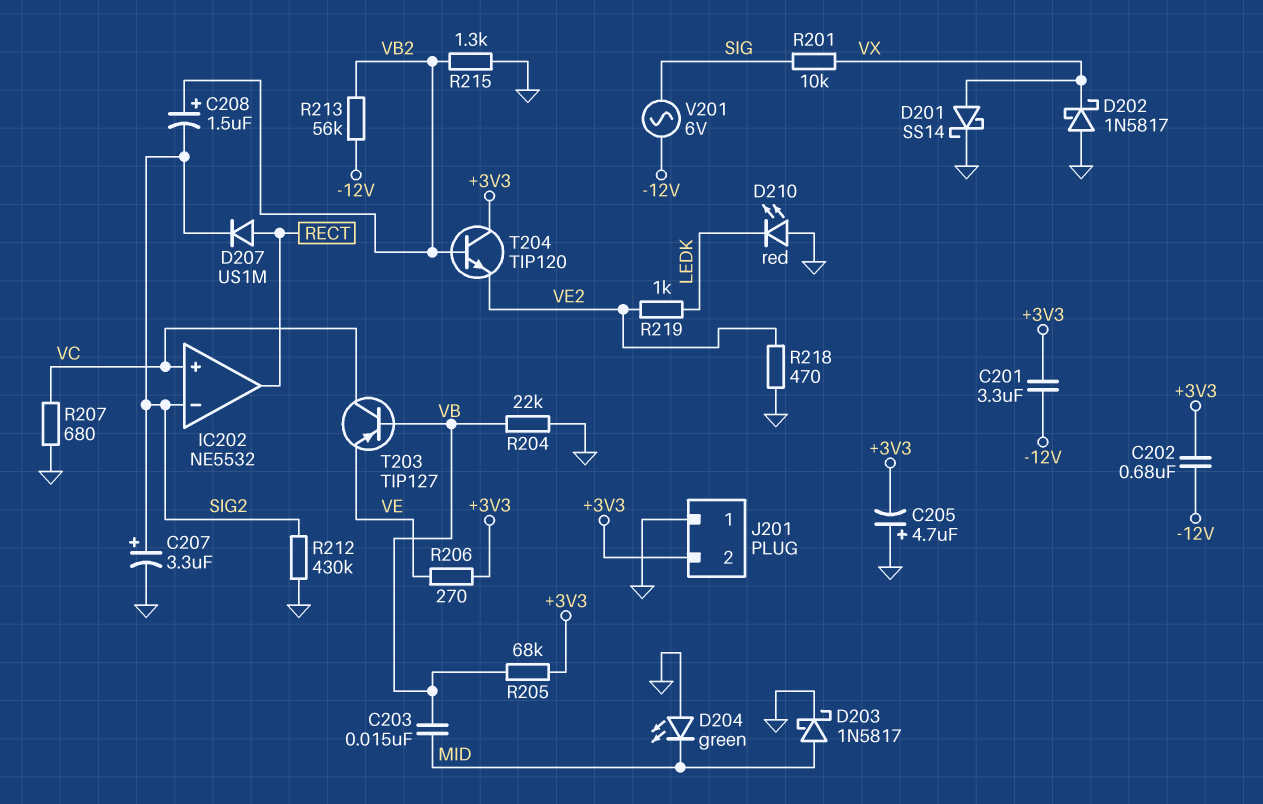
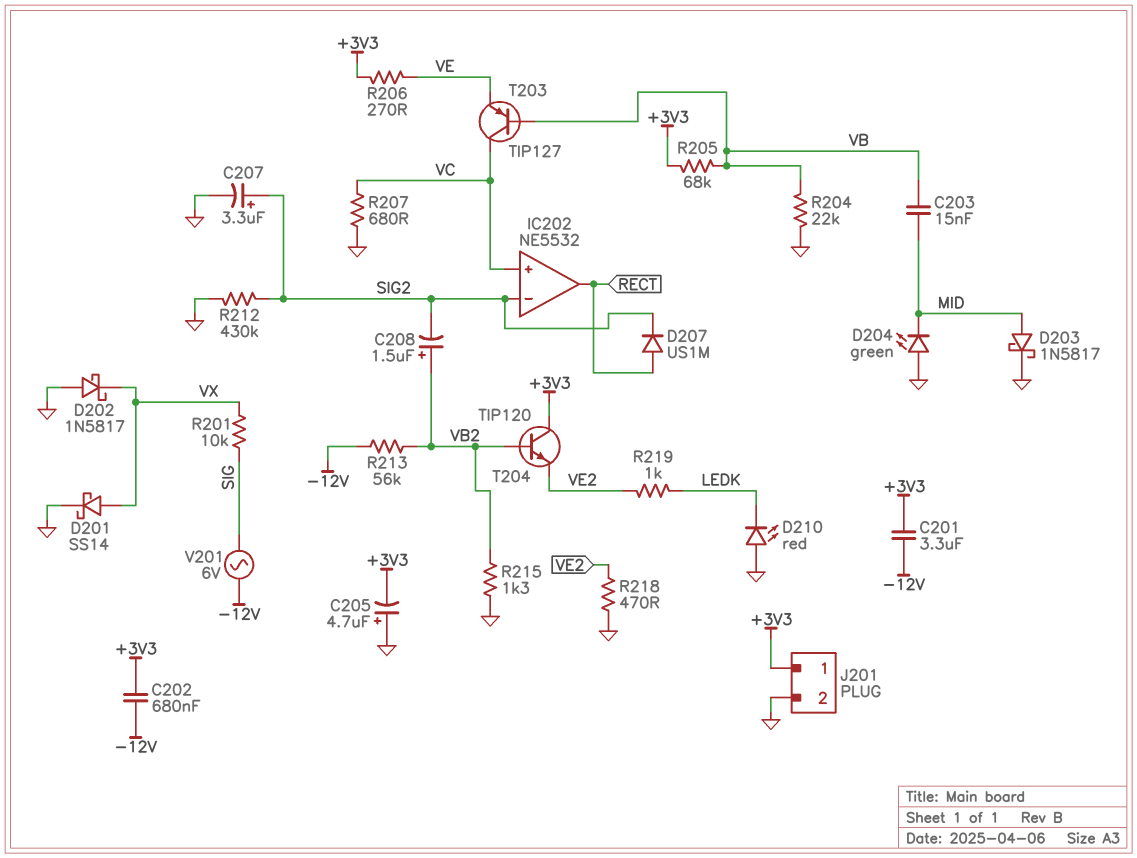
J201 pin 1: GND -> +3V3
J201 pin 2: +3V3 -> GND

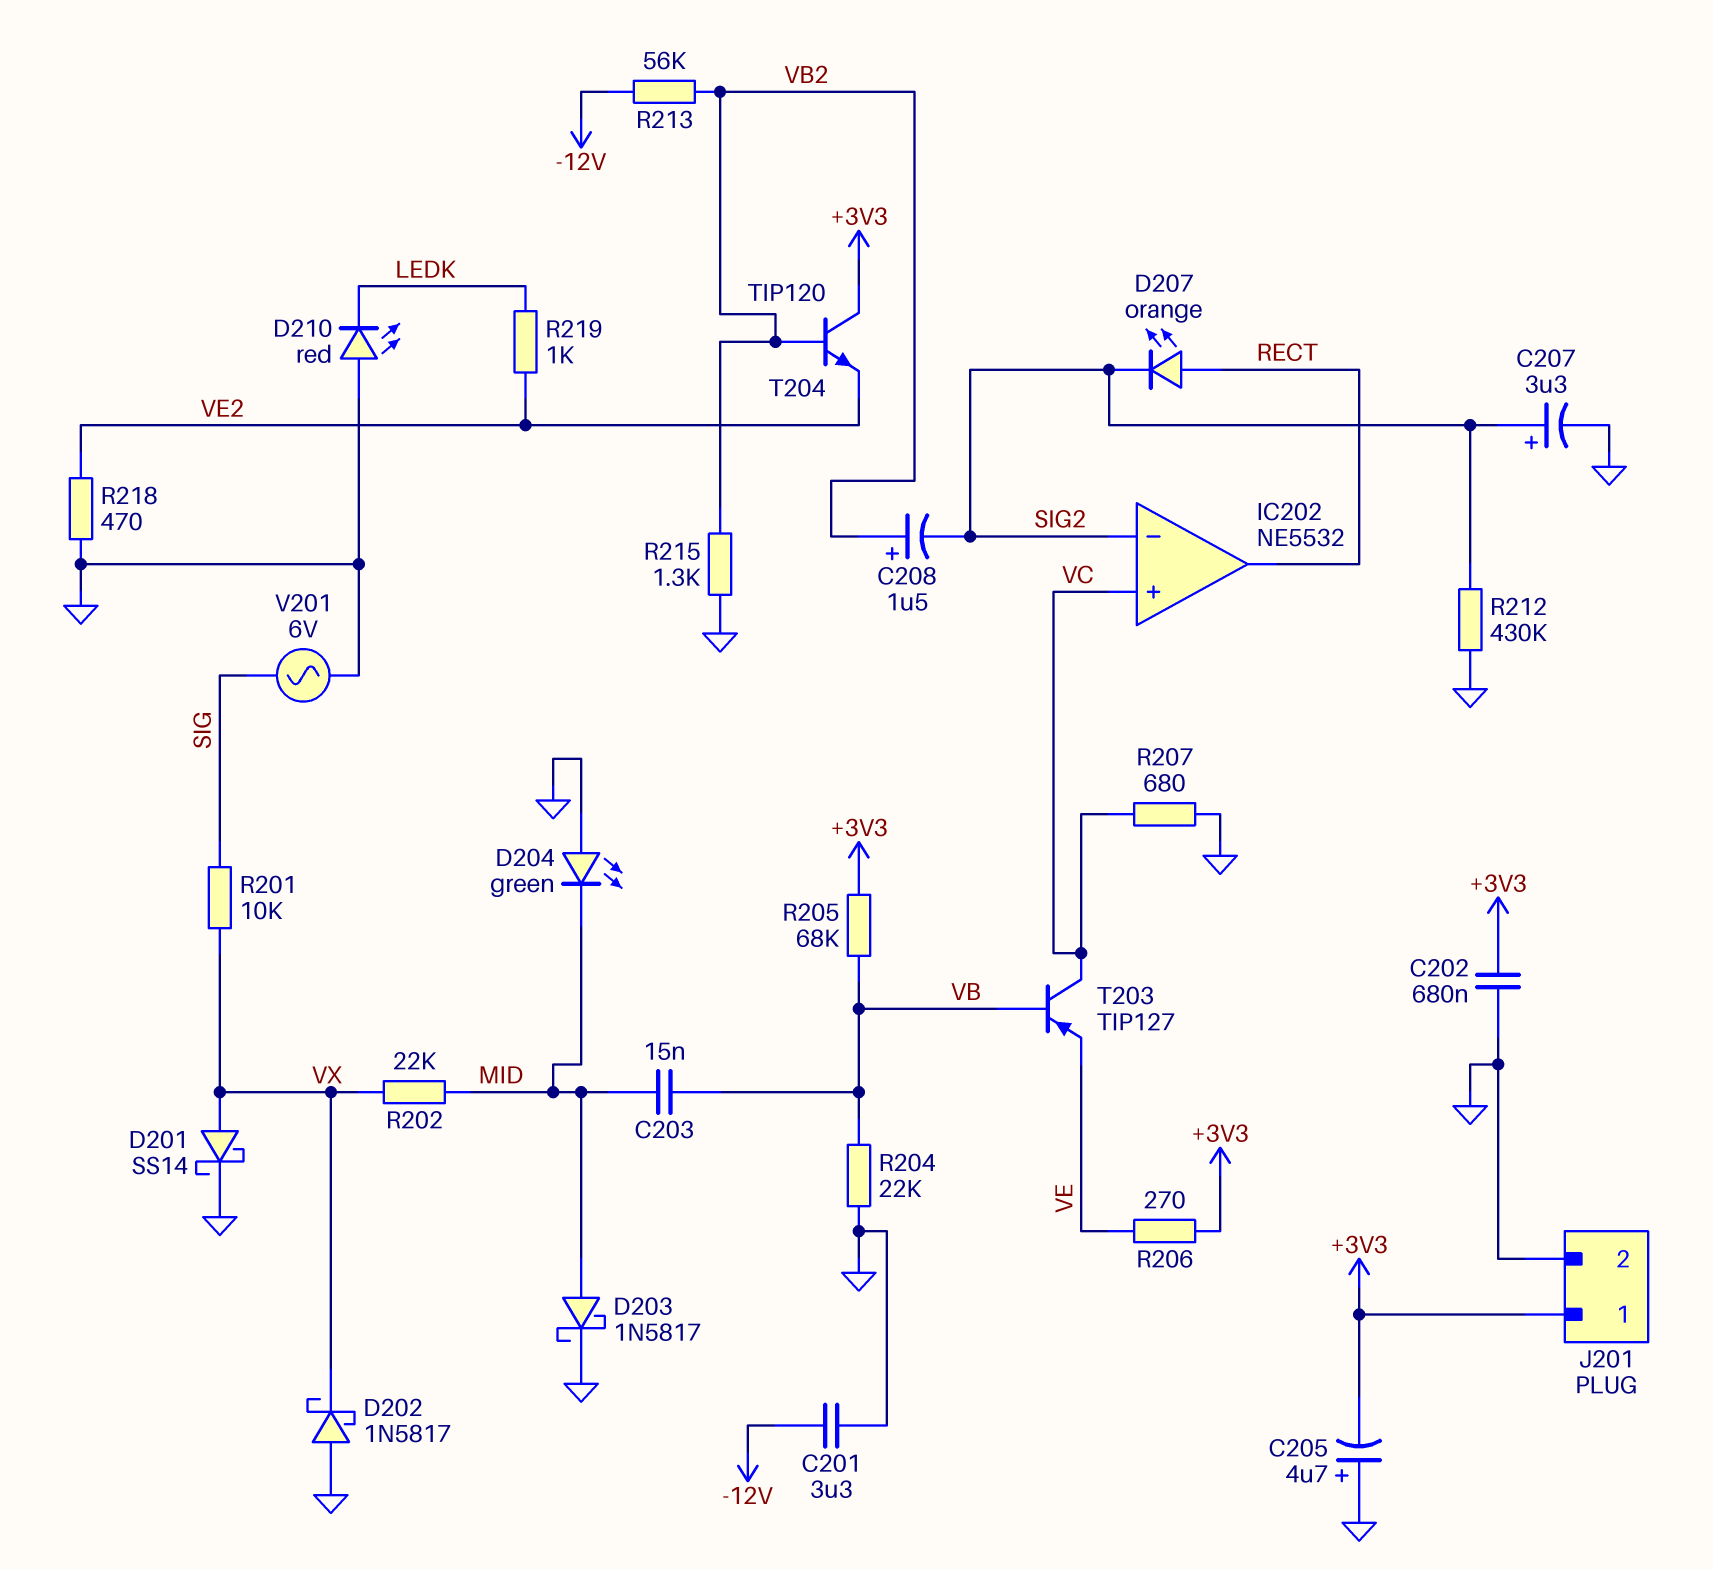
C201: 3.3uF (+3V3, -12V) -> 3.3uF (-12V, GND)
C202: 680nF (+3V3, -12V) -> 680nF (+3V3, GND)
D207: diode US1M (A RECT, K SIG2) -> LED orange (A RECT, K SIG2)
R202: none -> 22k (MID, VX)
V201: AC 6V (-12V, SIG) -> AC 6V (GND, SIG)

